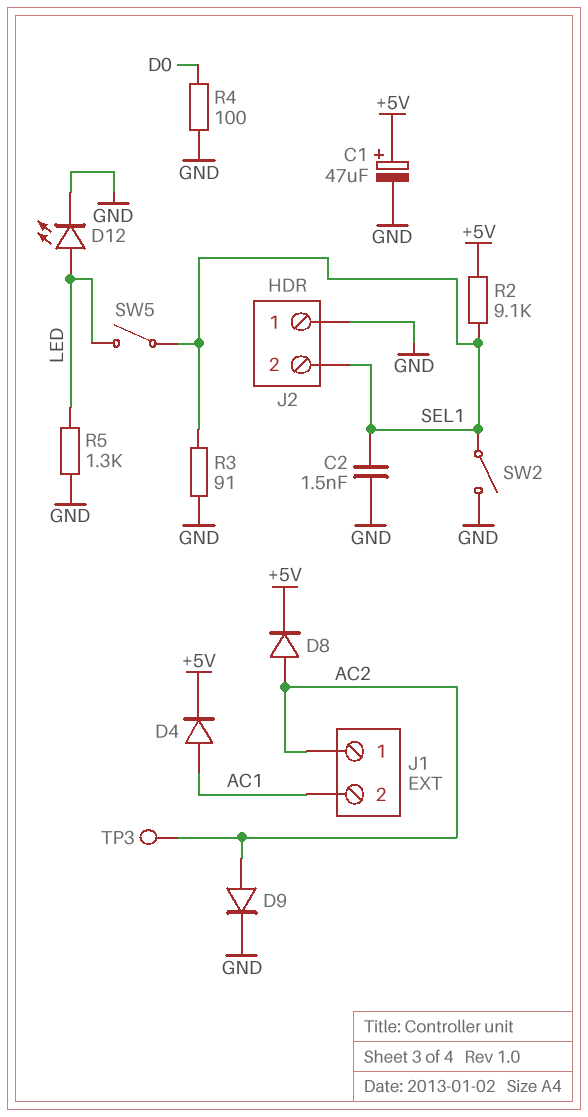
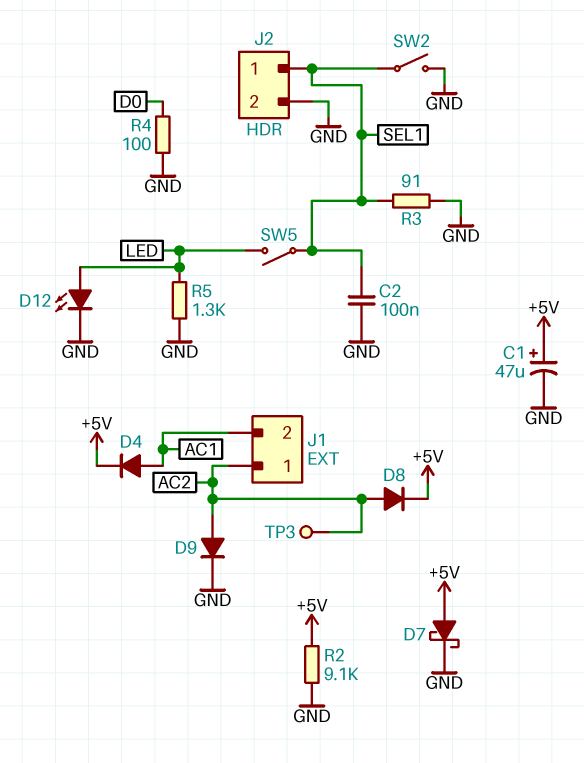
C2: 1.5nF (GND, SEL1) -> 100nF (GND, SEL1)
D7: none -> schottky (A +5V, K GND)
J2 pin 1: GND -> SEL1
J2 pin 2: SEL1 -> GND
R2: 9.1k (+5V, SEL1) -> 9.1k (+5V, GND)

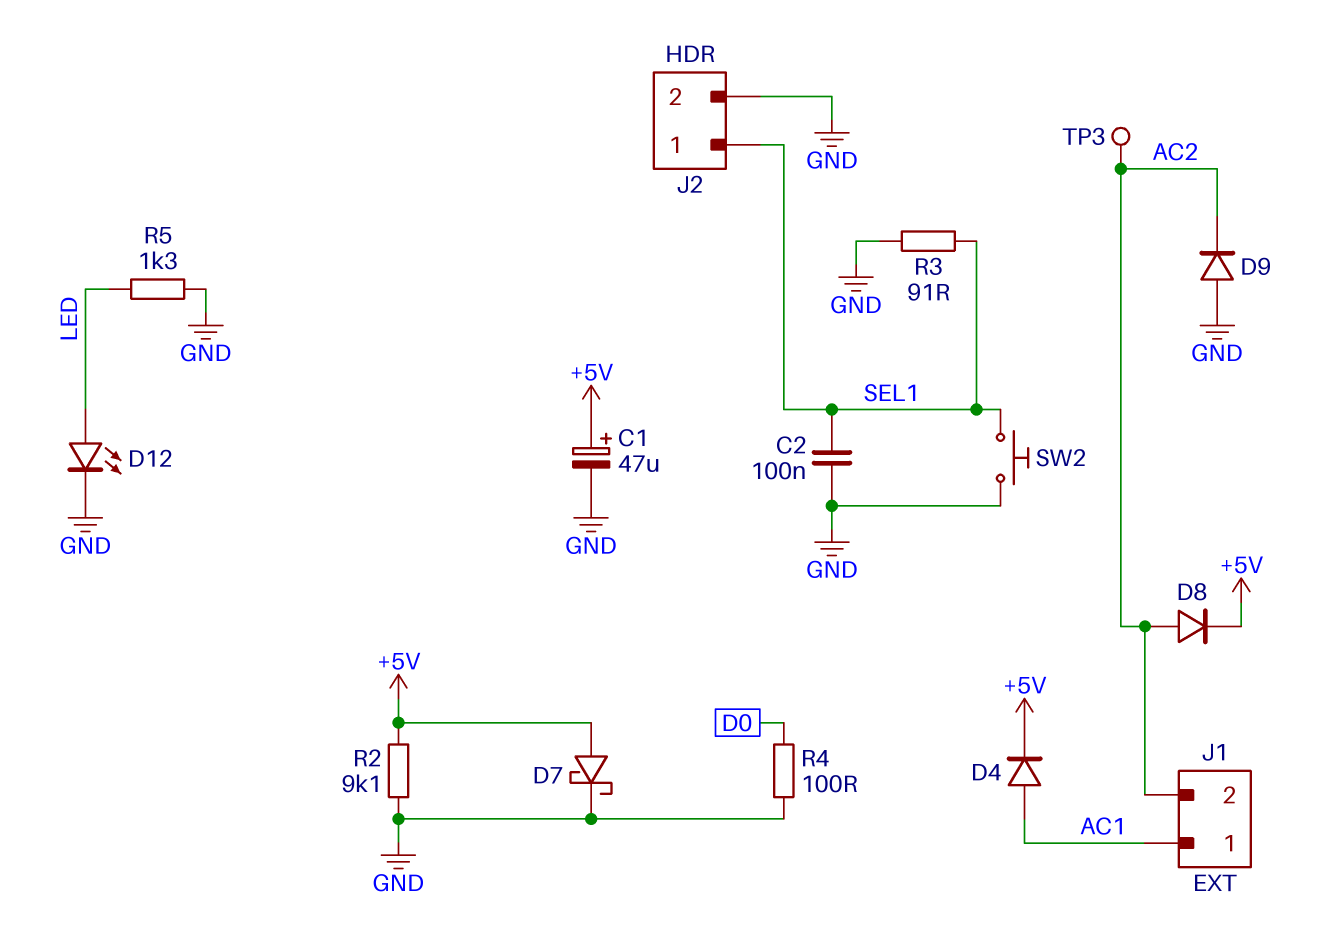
D9: diode (A AC2, K GND) -> diode (A GND, K AC2)
J1 pin 1: AC2 -> AC1
J1 pin 2: AC1 -> AC2
SW2: switch (GND, SEL1) -> button (GND, SEL1)
SW5: switch (LED, SEL1) -> none

